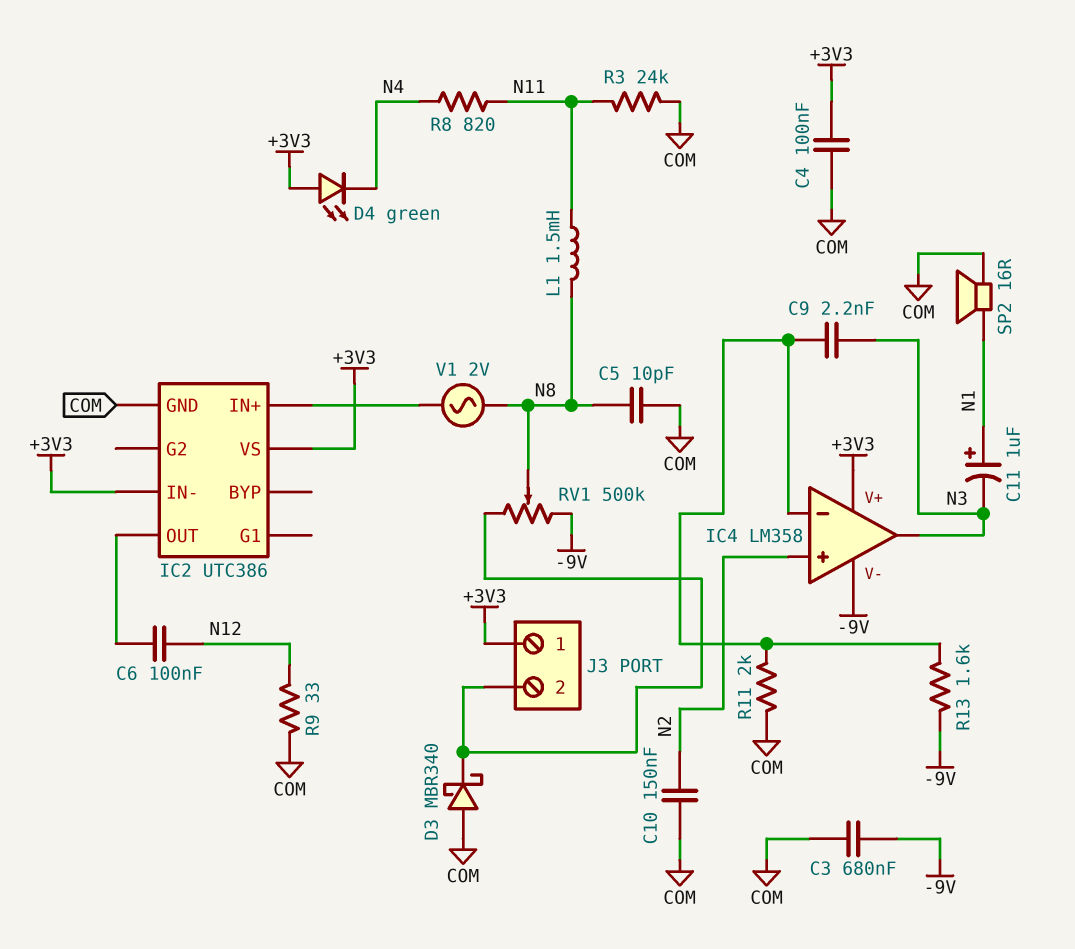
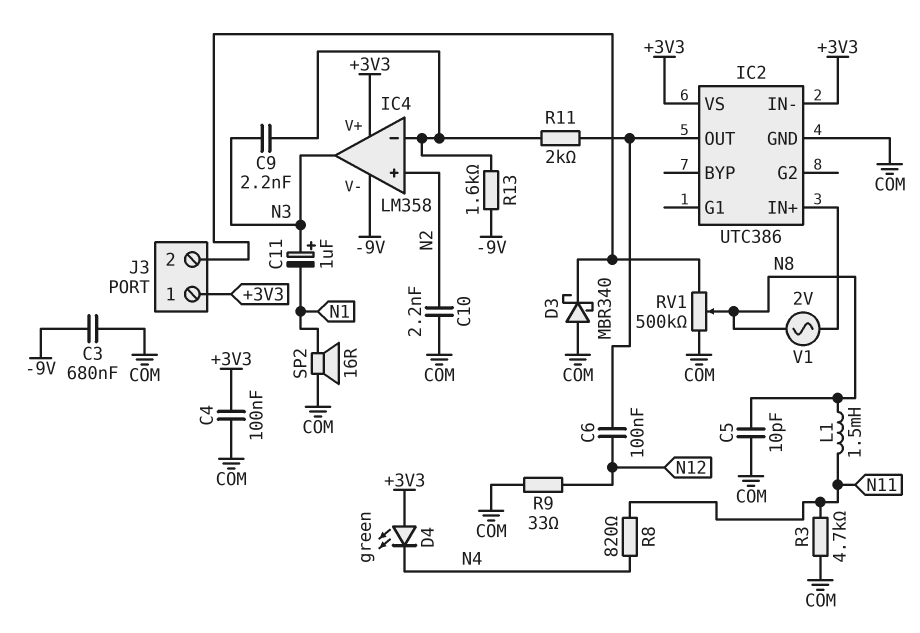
C10: 150nF (COM, N2) -> 2.2nF (COM, N2)
C11: 1uF (plus N1, minus N3) -> 1uF (plus N3, minus N1)
R3: 24k (COM, N11) -> 4.7k (COM, N11)
R11: 2k (COM, IC4/in-) -> 2k (IC2/OUT, IC4/in-)
RV1: 500k (-9V, J3/2, wiper N8) -> 500k (COM, J3/2, wiper N8)

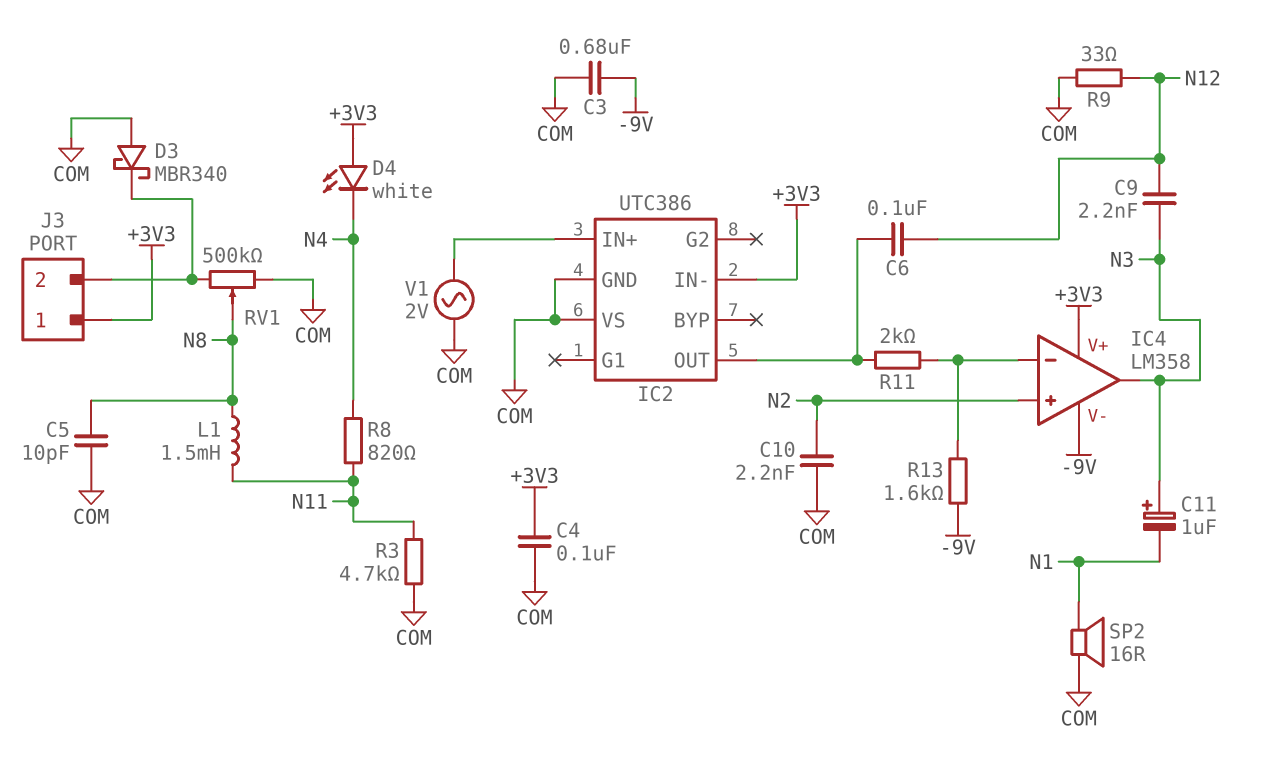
C9: 2.2nF (IC4/in-, N3) -> 2.2nF (N3, N12)
D4: LED green (A +3V3, K N4) -> LED white (A +3V3, K N4)
IC2 pin VS: +3V3 -> COM
V1: AC 2V (IC2/IN+, N8) -> AC 2V (COM, IC2/IN+)

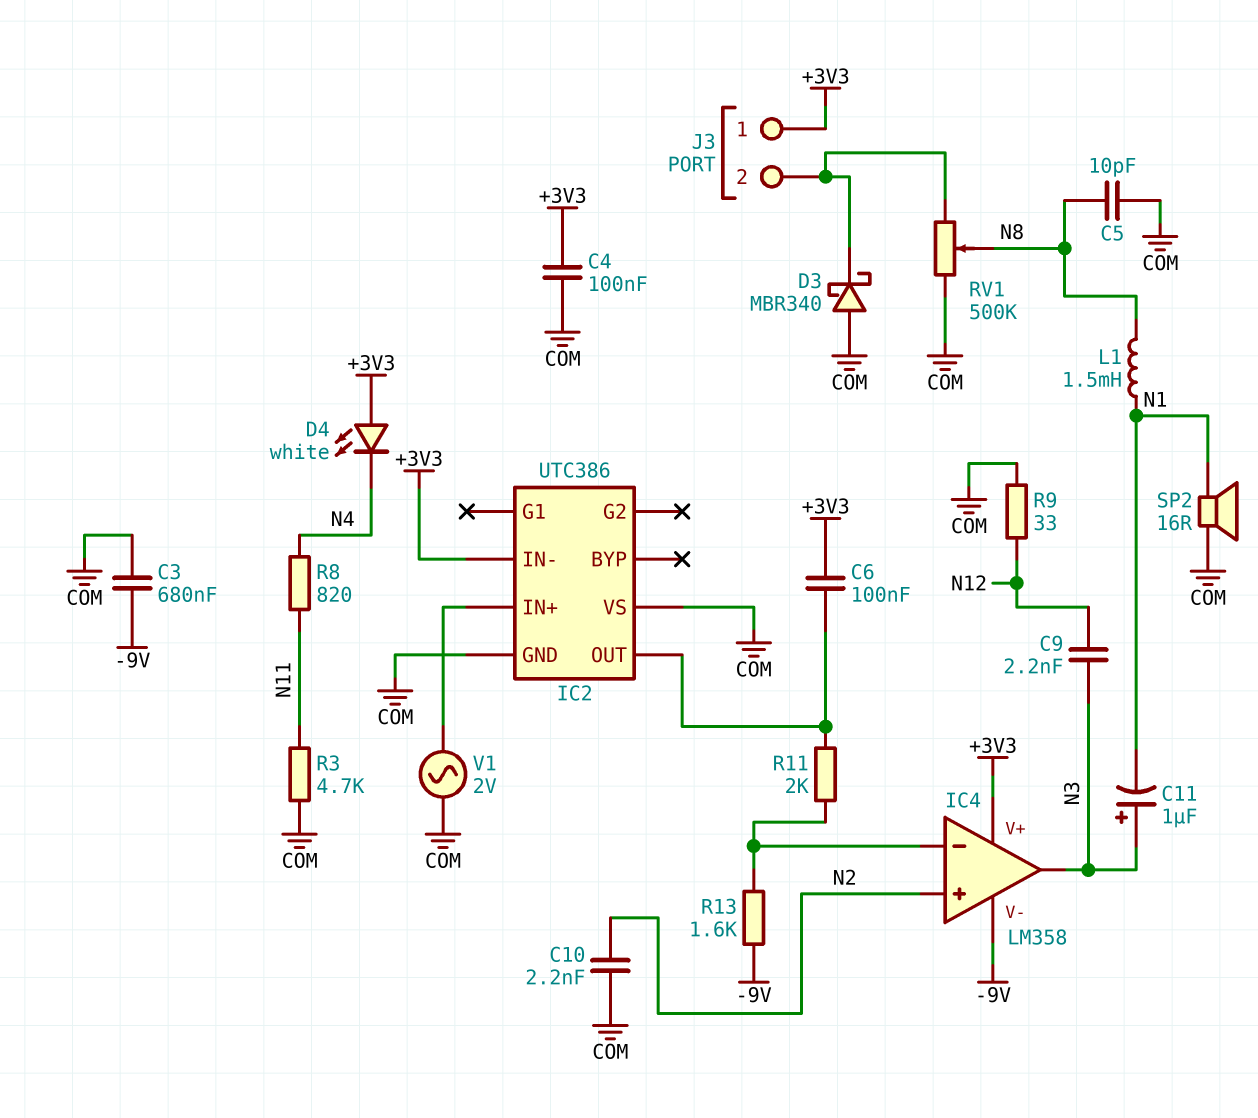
C6: 100nF (IC2/OUT, N12) -> 100nF (+3V3, IC2/OUT)
L1: 1.5mH (N8, N11) -> 1.5mH (N1, N8)

